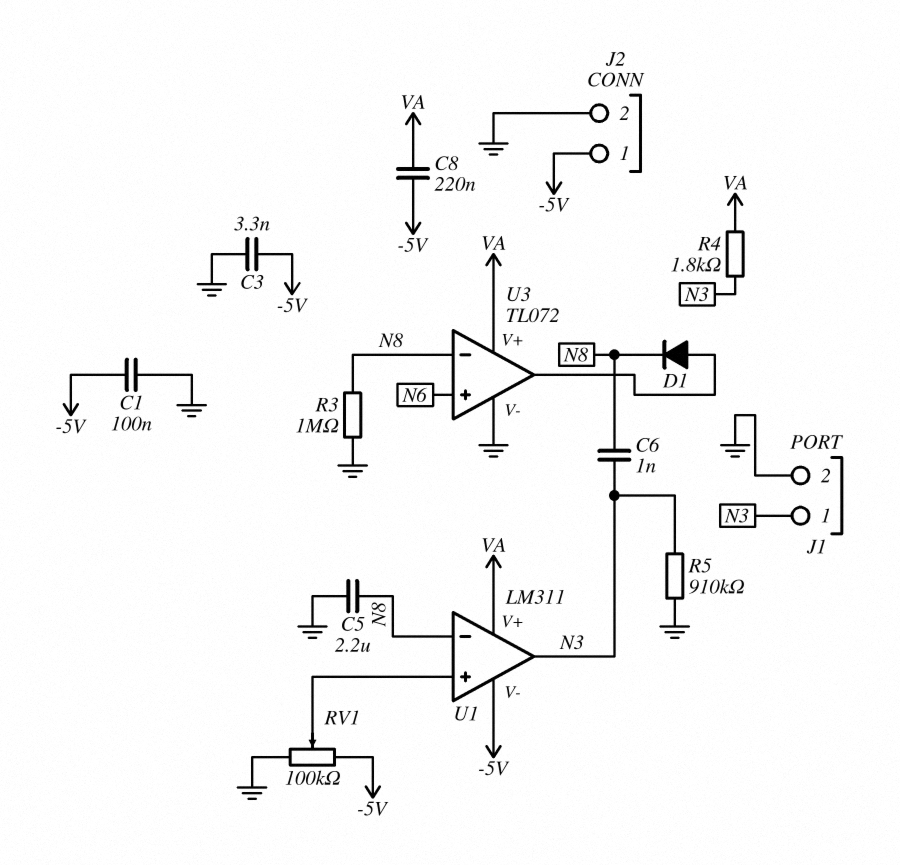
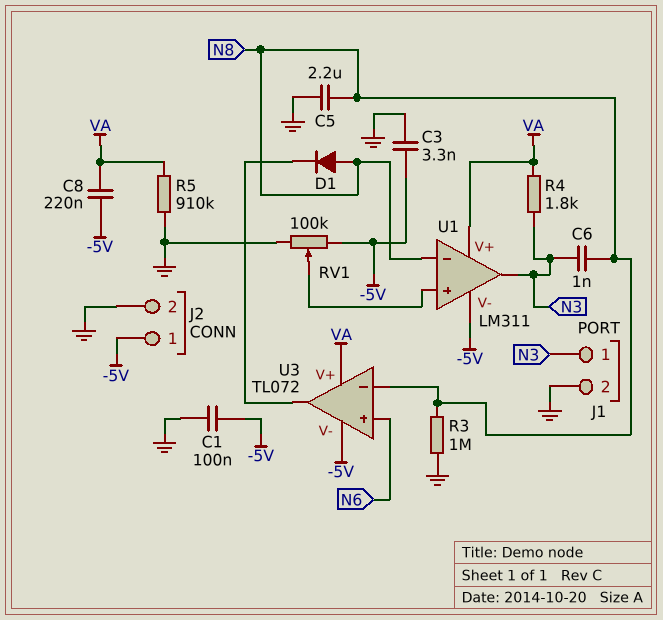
D1: diode (A U3/out, K N8) -> diode (A N8, K U3/out)
R5: 910k (GND, N3) -> 910k (GND, VA)
U3 pin V-: GND -> -5V

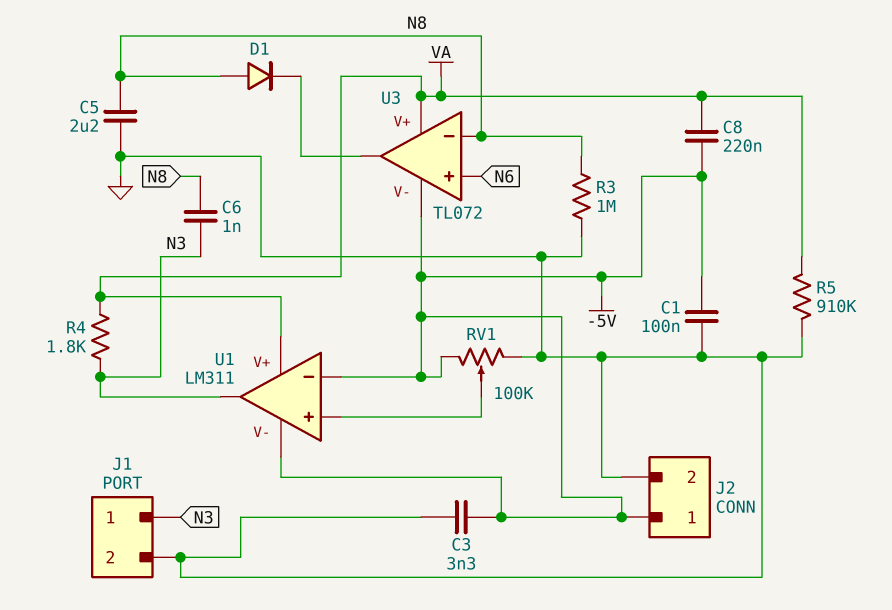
U1 pin in-: N8 -> -5V

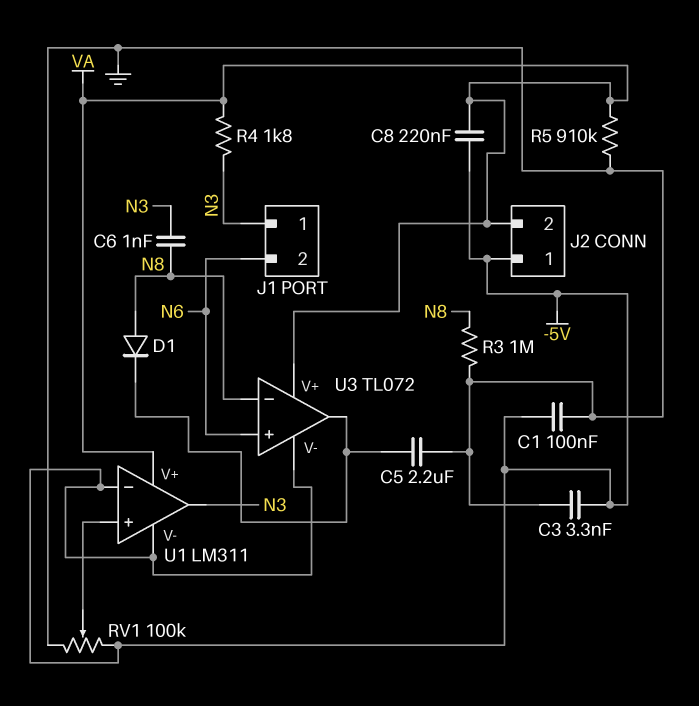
C5: 2.2uF (GND, N8) -> 2.2uF (GND, U3/out)
J1 pin 2: GND -> N6
J2 pin 2: GND -> VA

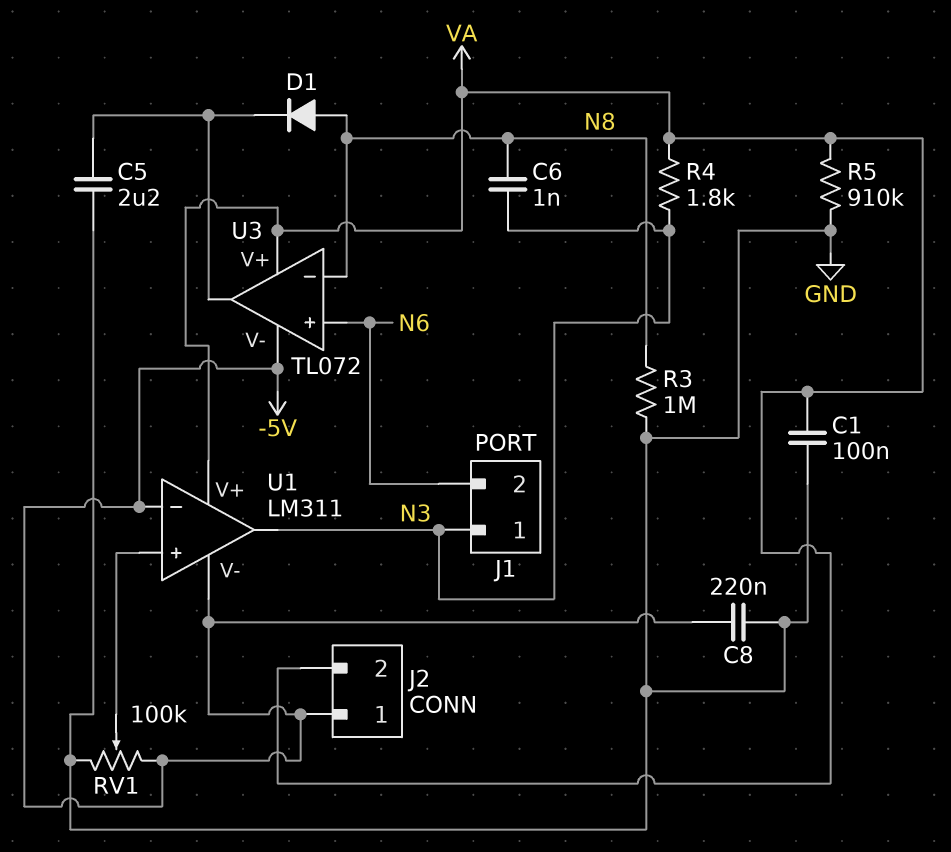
C1: 100nF (-5V, GND) -> 100nF (GND, VA)
C3: 3.3nF (-5V, GND) -> none
C8: 220nF (-5V, VA) -> 220nF (-5V, GND)

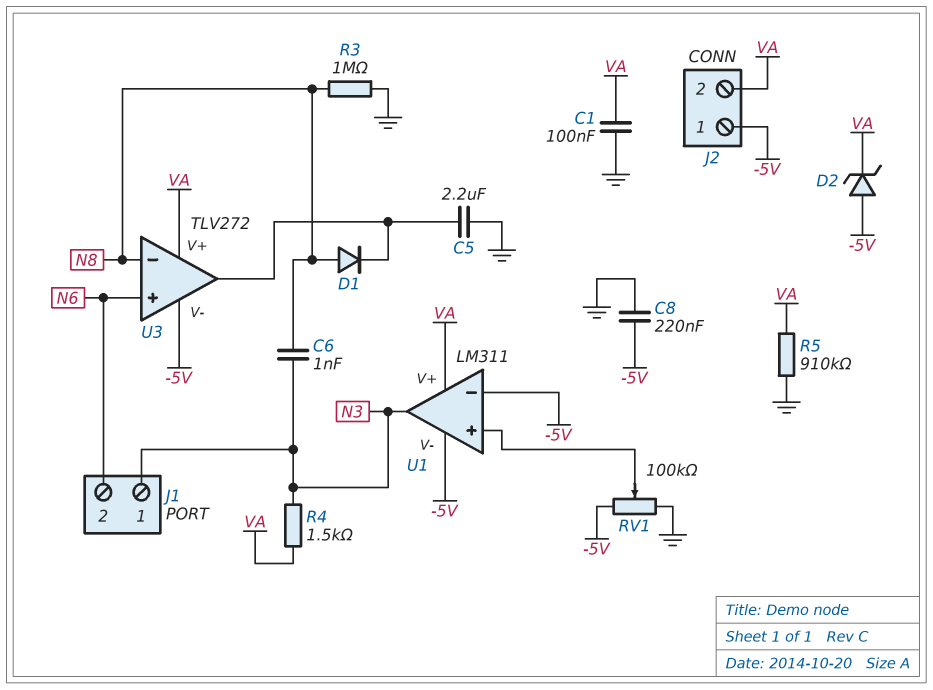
D2: none -> zener (A -5V, K VA)
R4: 1.8k (N3, VA) -> 1.5k (N3, VA)
U3: TL072 -> TLV272

